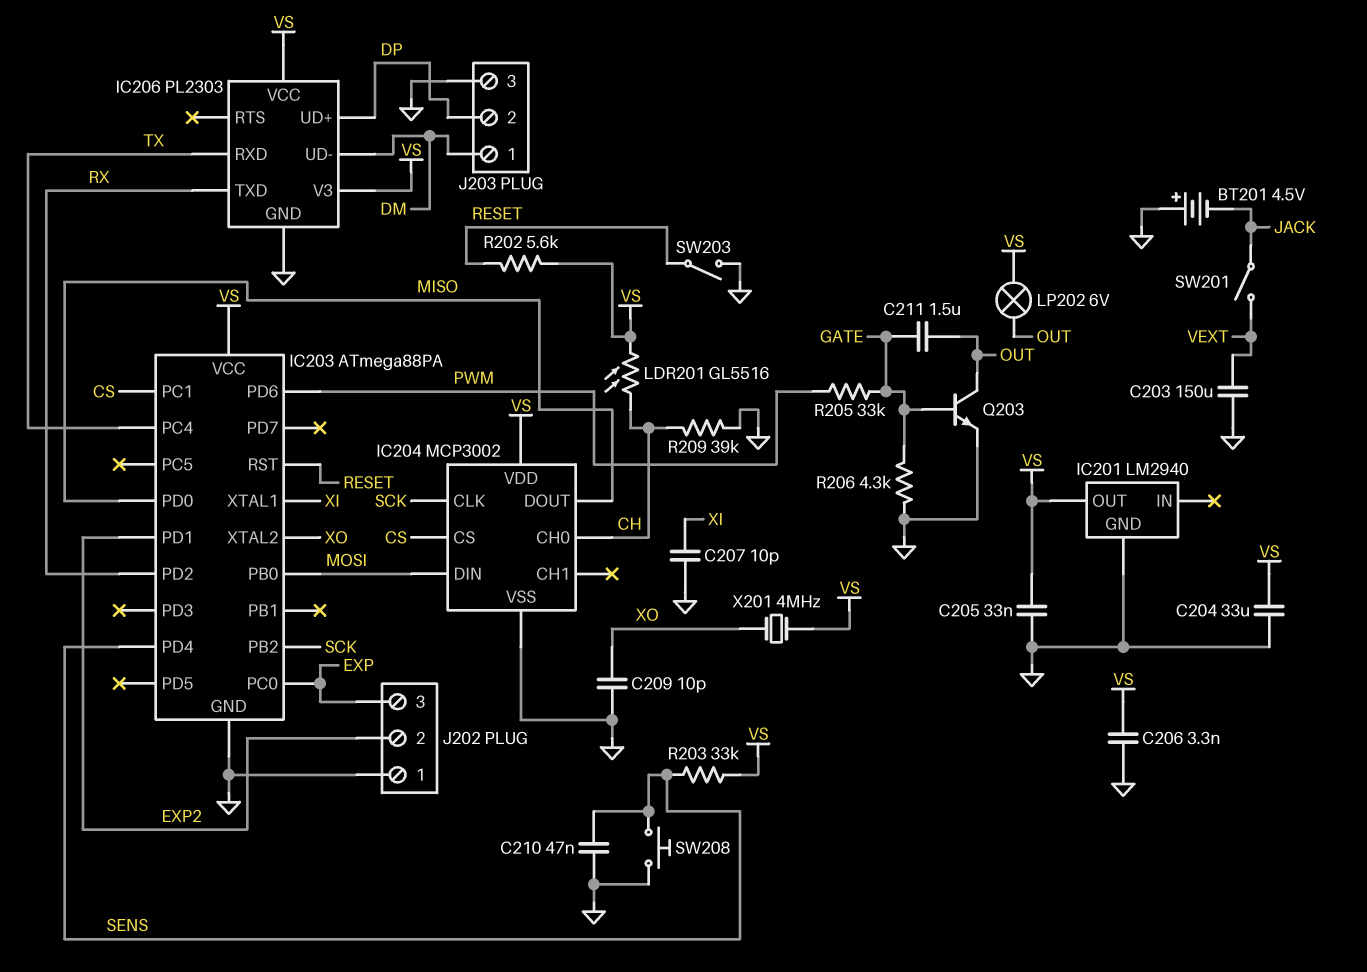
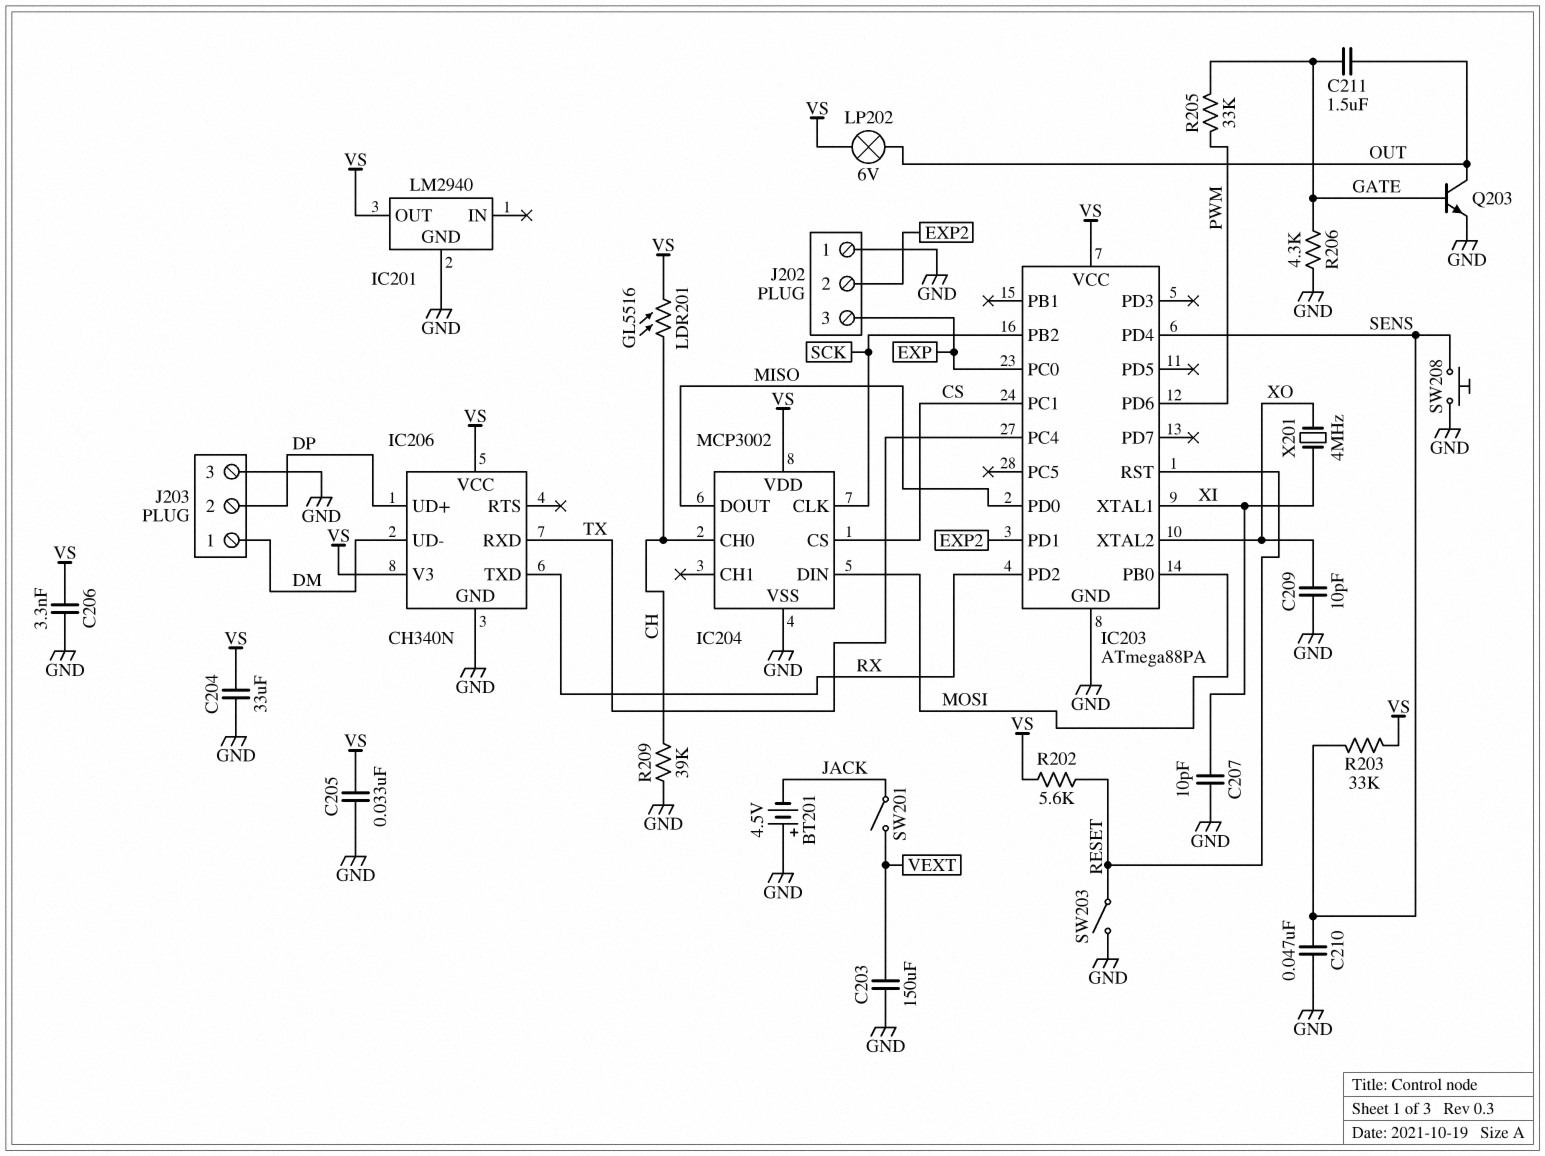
IC206: PL2303 -> CH340N
X201: 4MHz (VS, XO) -> 4MHz (XI, XO)

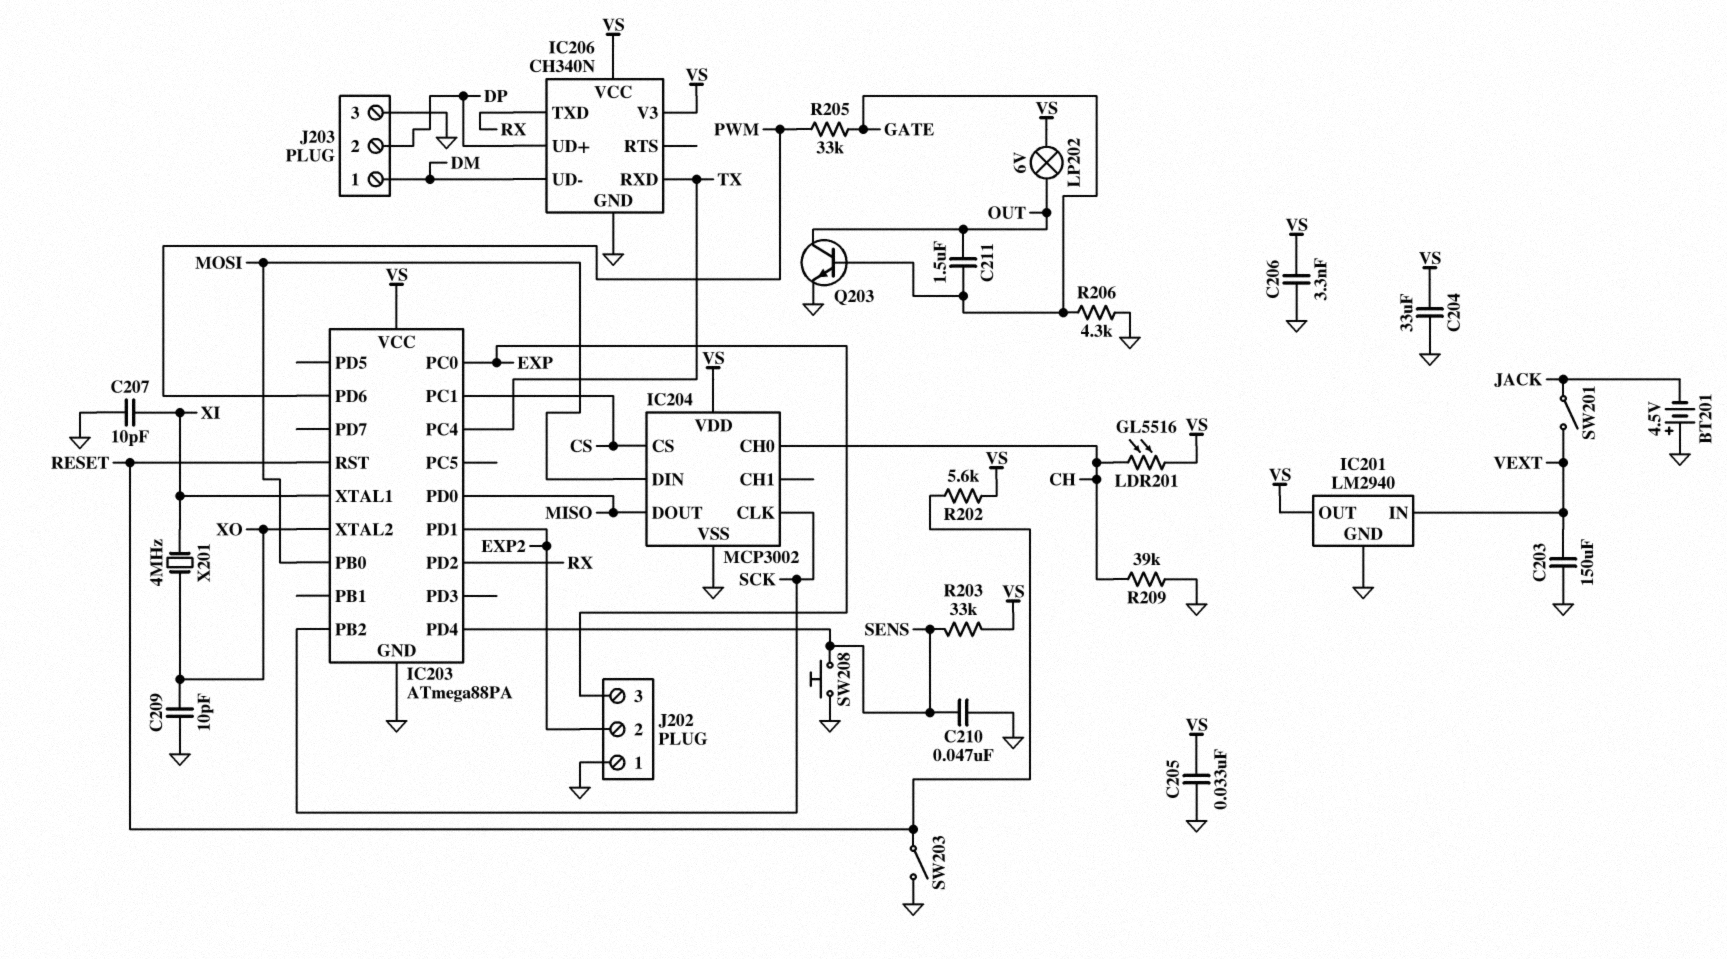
IC201 pin IN: none -> VEXT

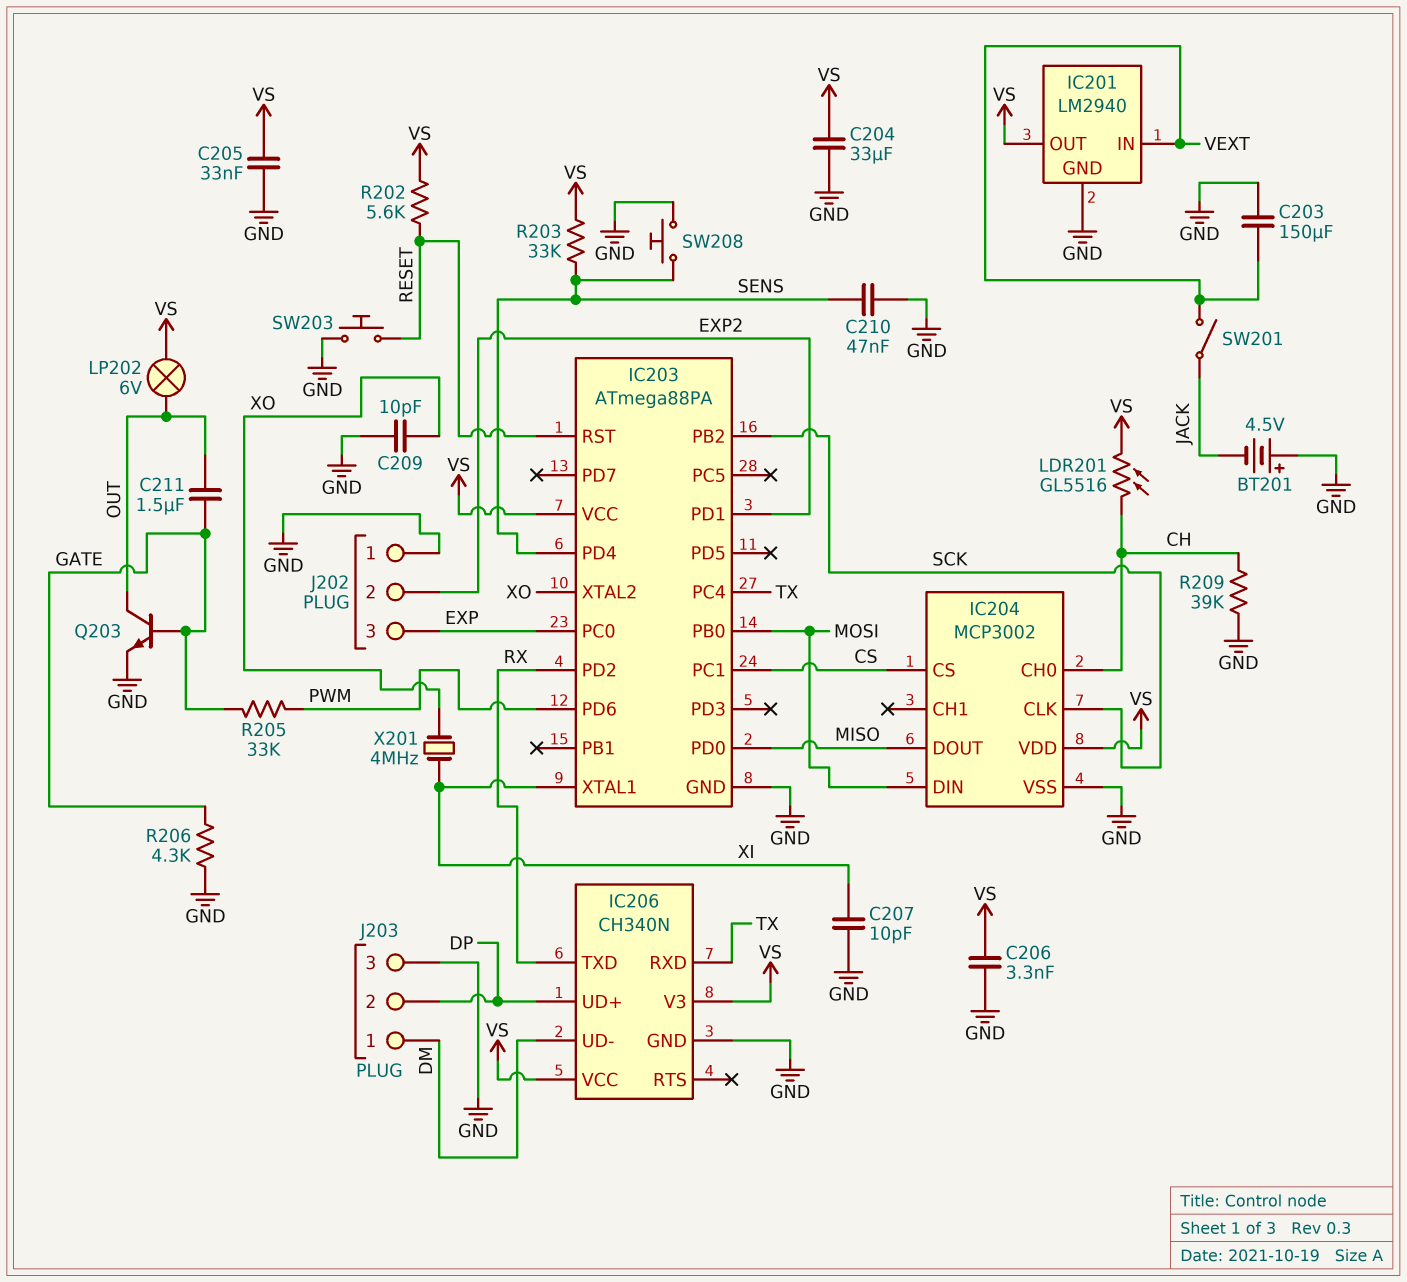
SW203: switch (GND, RESET) -> button (GND, RESET)

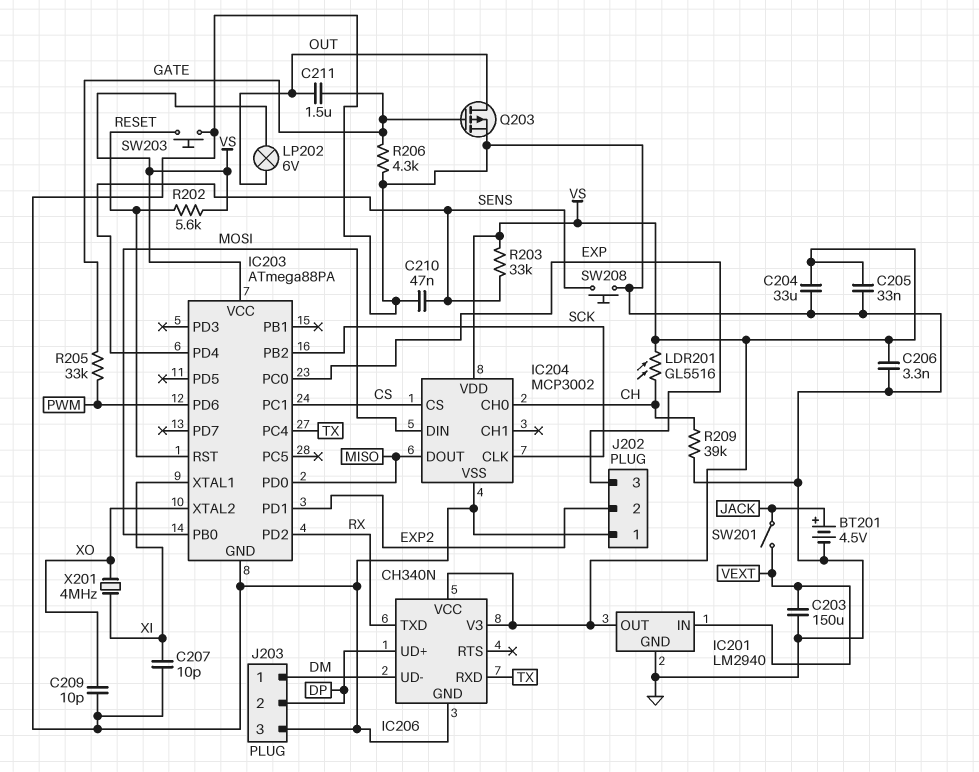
BT201: 4.5V (plus GND, minus JACK) -> 4.5V (plus JACK, minus GND)
Q203: NPN (B GATE, C OUT, E GND) -> PMOS (G GATE, D OUT, S GND)

